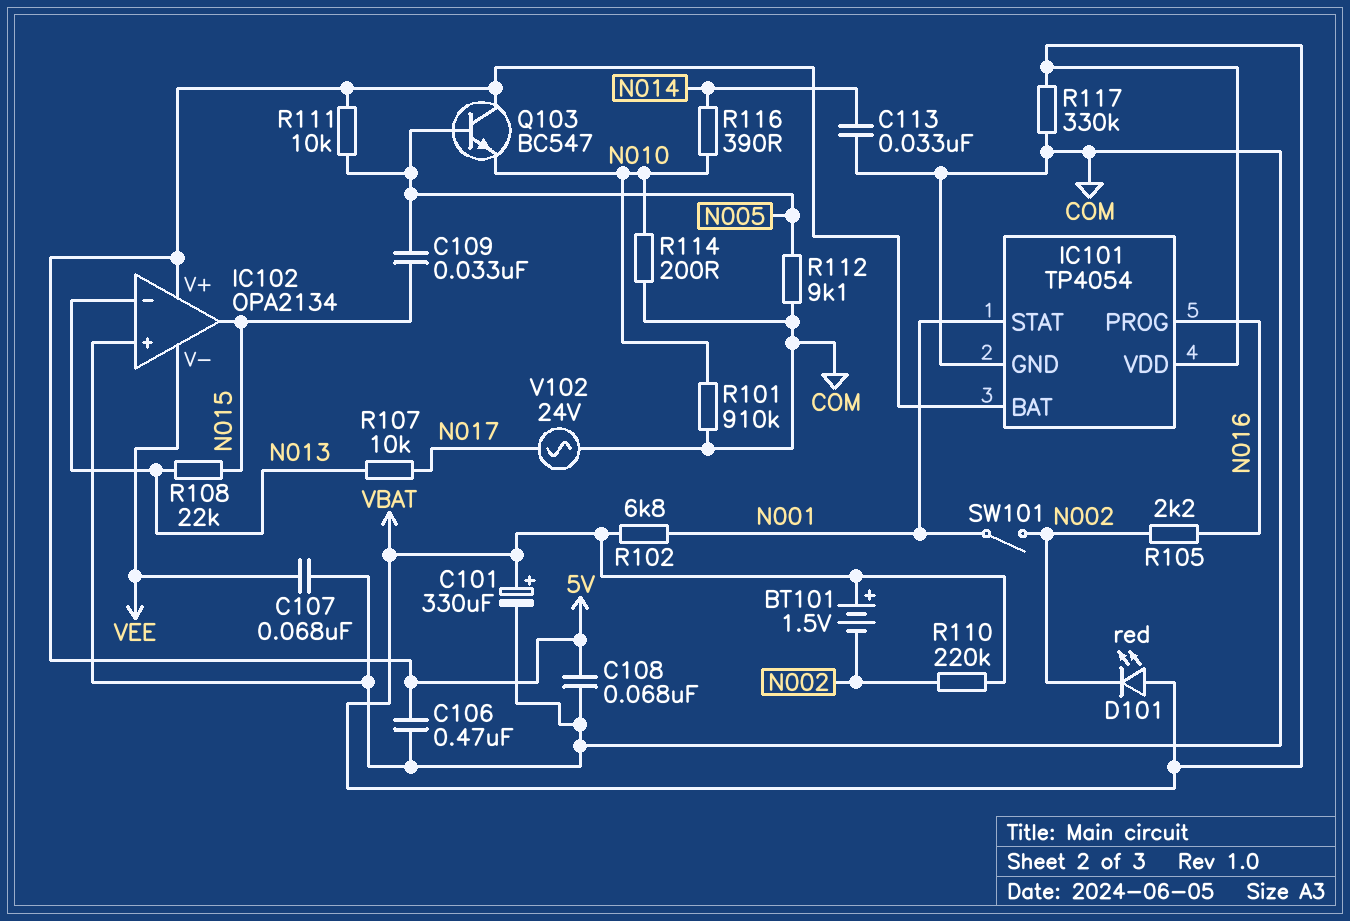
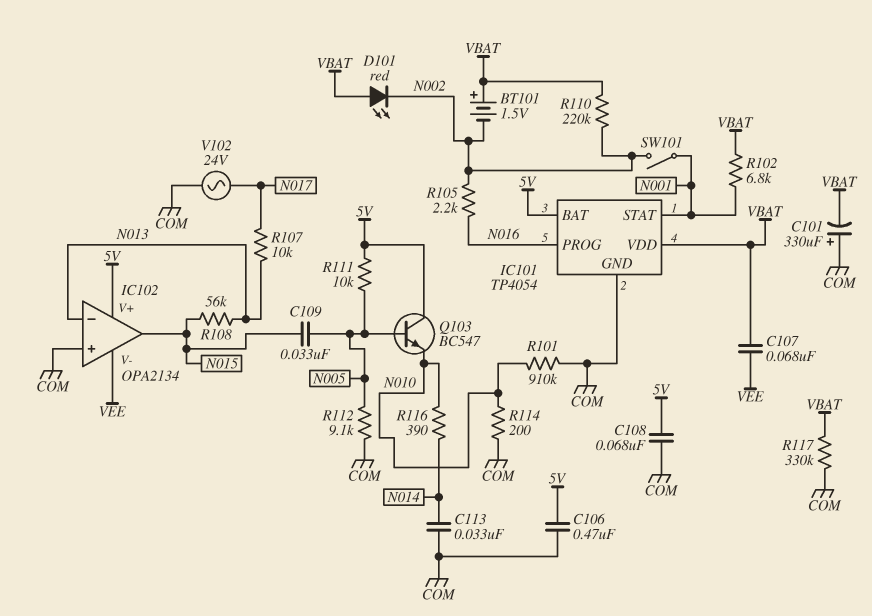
C101: 330uF (plus VBAT, minus COM) -> 330uF (plus COM, minus VBAT)
C107: 68nF (COM, VEE) -> 68nF (VBAT, VEE)
R108: 22k (N013, N015) -> 56k (N013, N015)

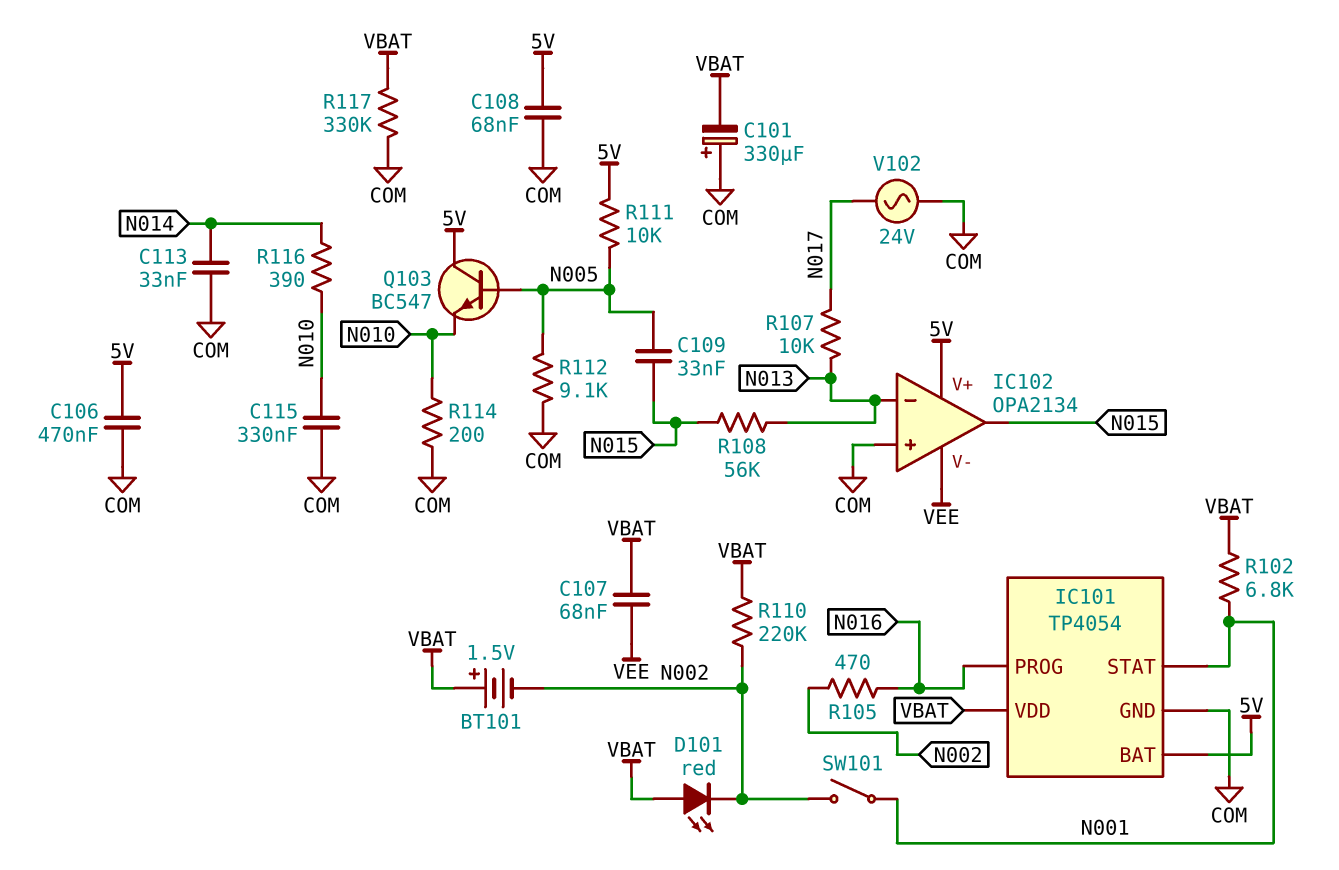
C115: none -> 330nF (COM, N010)
R101: 910k (COM, N010) -> none
R105: 2.2k (N002, N016) -> 470 (N002, N016)

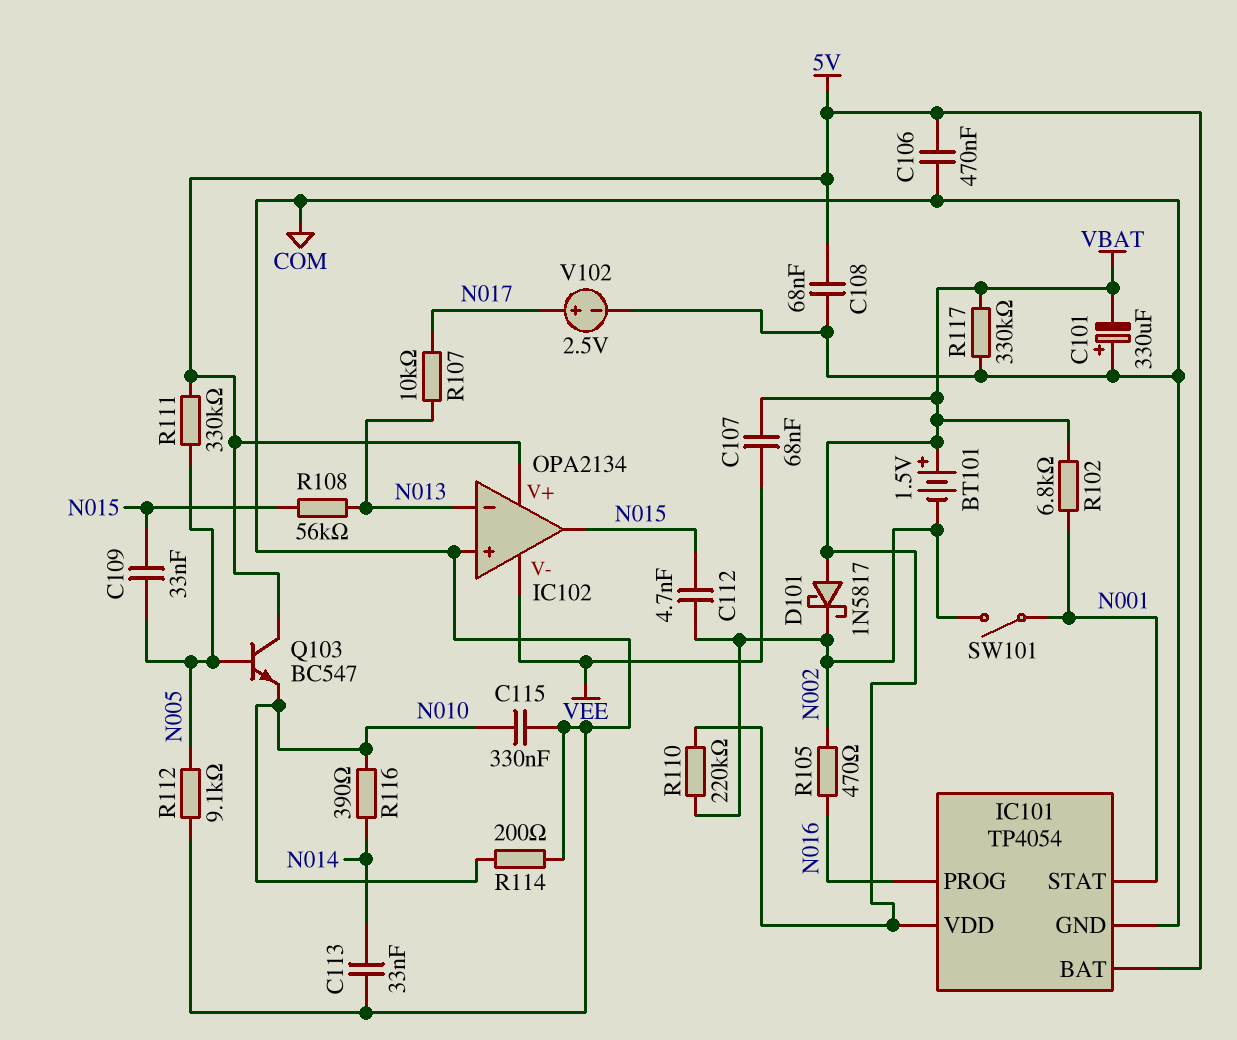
C112: none -> 4.7nF (N002, N015)
D101: LED red (A VBAT, K N002) -> schottky 1N5817 (A VBAT, K N002)
R111: 10k (5V, N005) -> 330k (5V, N005)
V102: AC 24V (COM, N017) -> 2.5V (plus N017, minus COM)

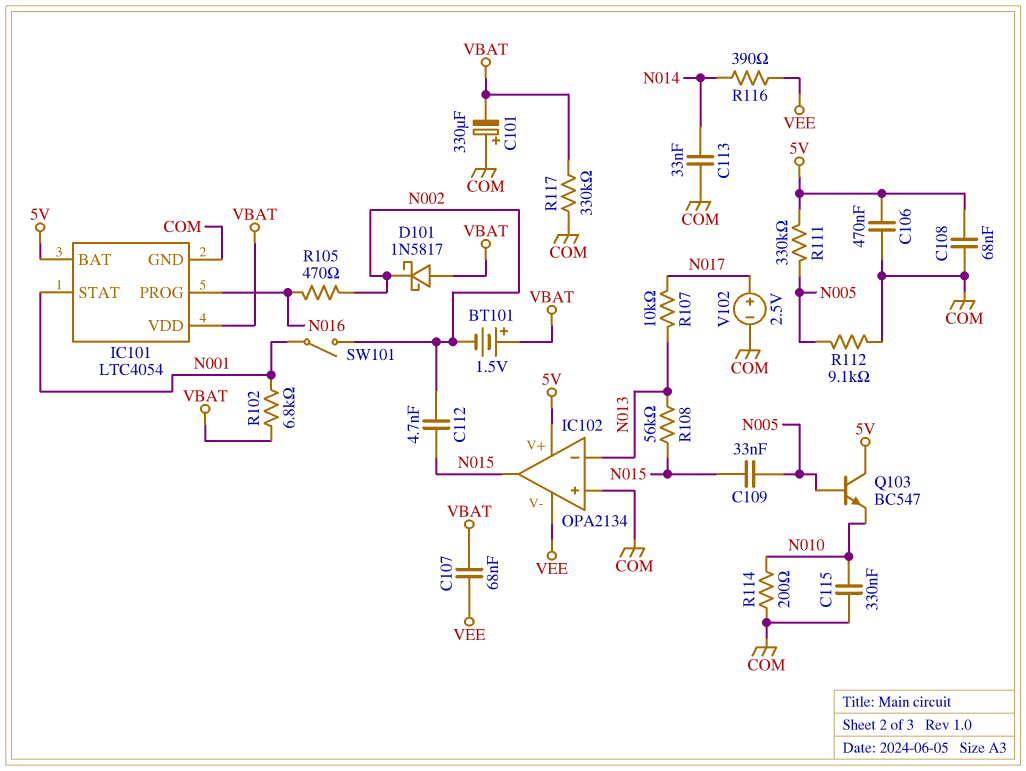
IC101: TP4054 -> LTC4054
R110: 220k (N002, VBAT) -> none
R116: 390 (N010, N014) -> 390 (N014, VEE)

